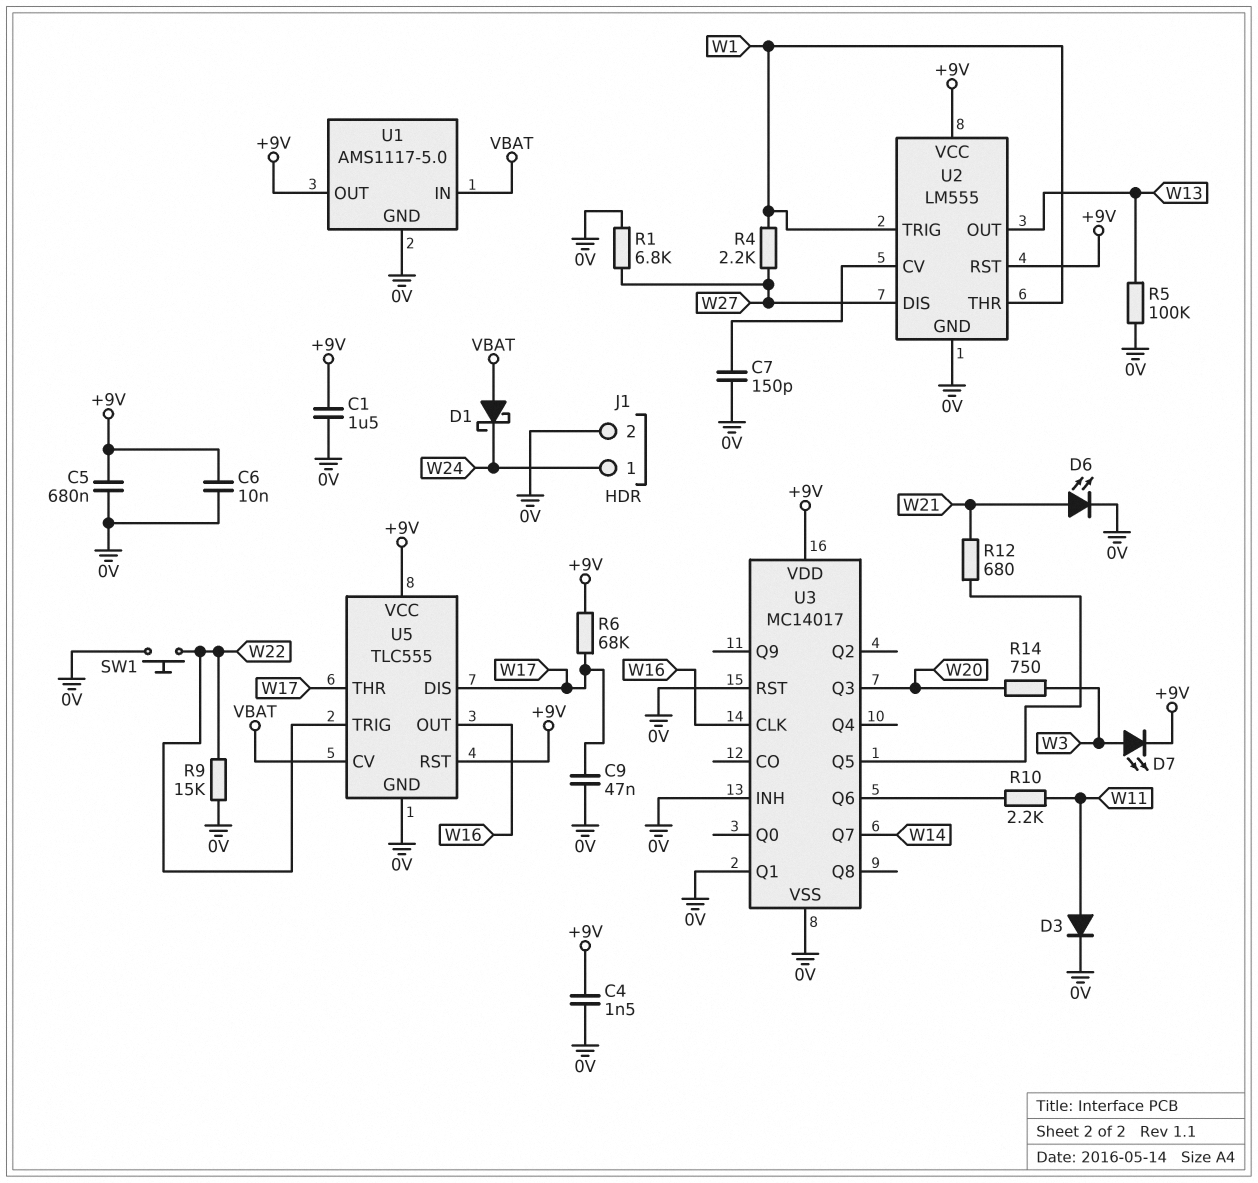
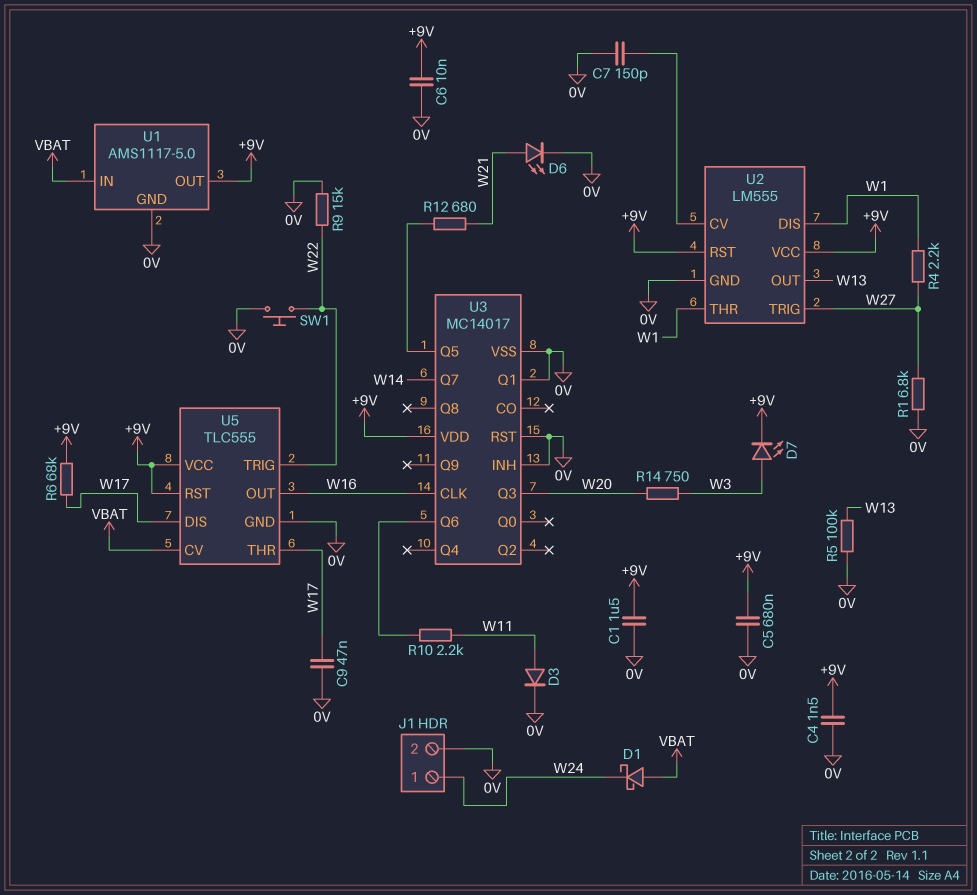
U2 pin DIS: W27 -> W1
U2 pin TRIG: W1 -> W27

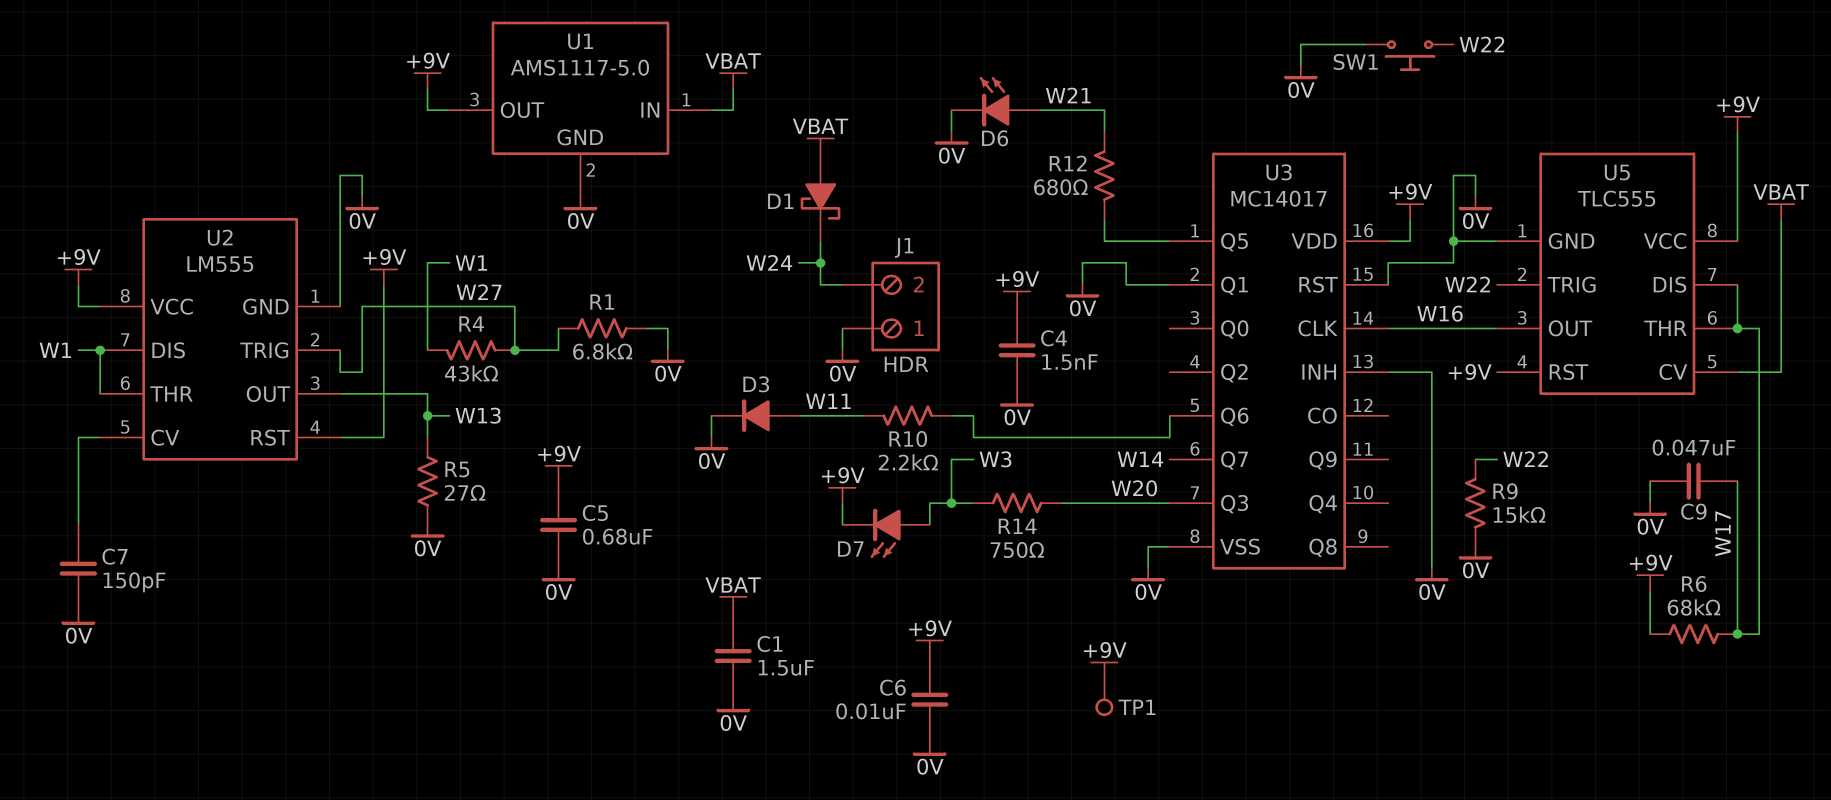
C1: 1.5uF (+9V, 0V) -> 1.5uF (0V, VBAT)
J1 pin 1: W24 -> 0V
J1 pin 2: 0V -> W24
R4: 2.2k (W1, W27) -> 43k (W1, W27)
R5: 100k (0V, W13) -> 27 (0V, W13)
TP1: none -> test point (+9V)

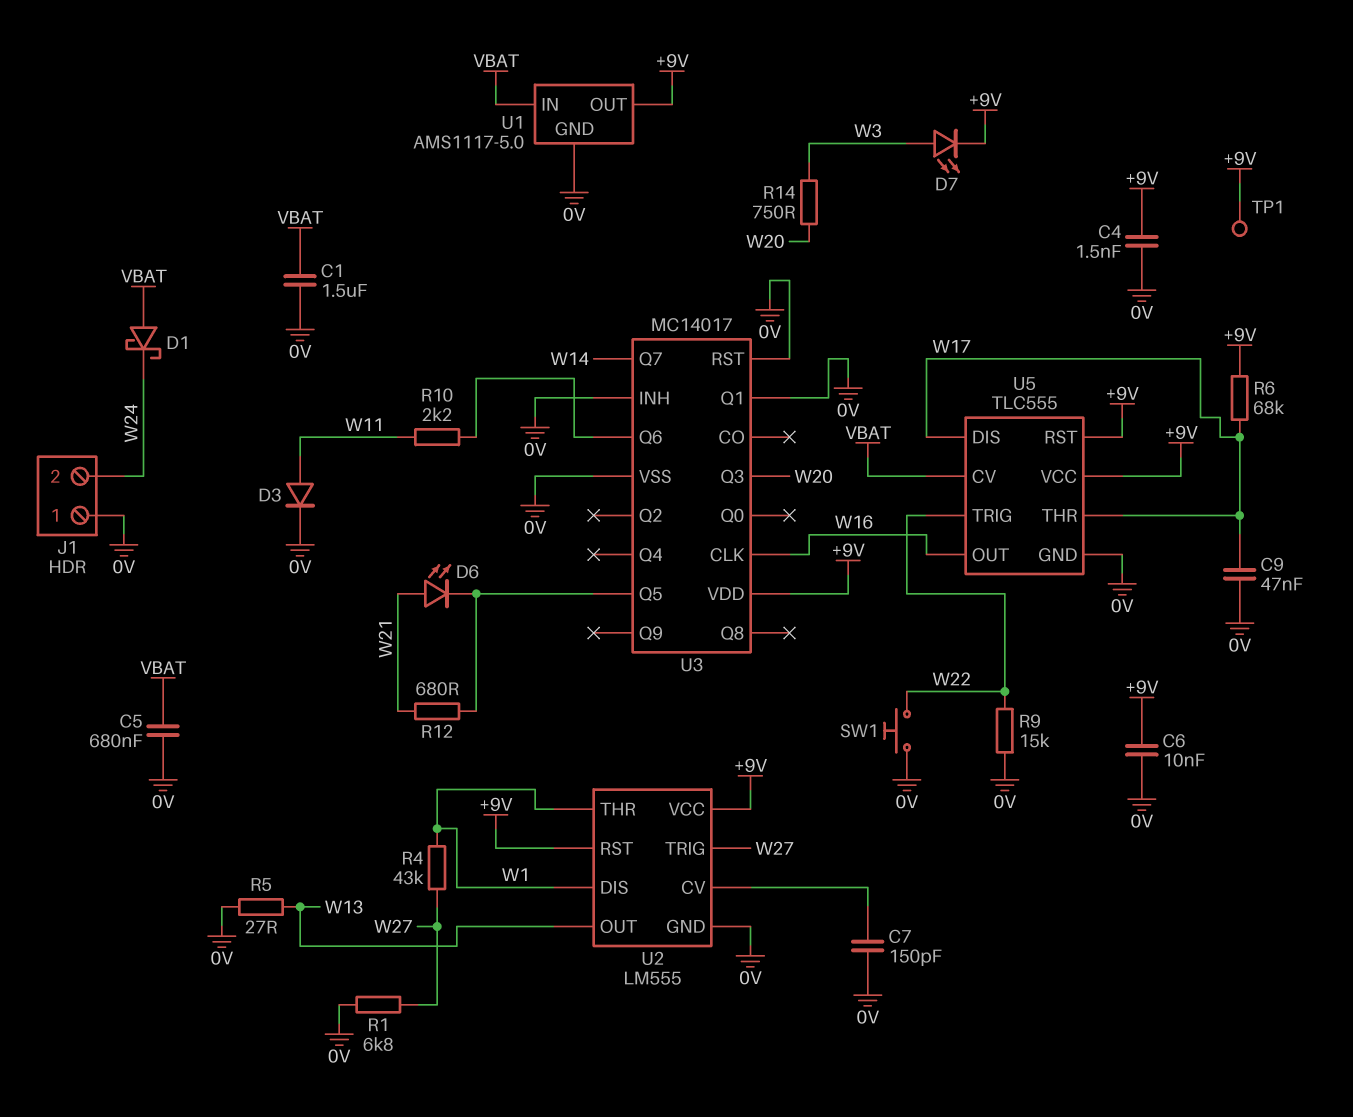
C5: 680nF (+9V, 0V) -> 680nF (0V, VBAT)
D6: LED (A W21, K 0V) -> LED (A W21, K U3/Q5)

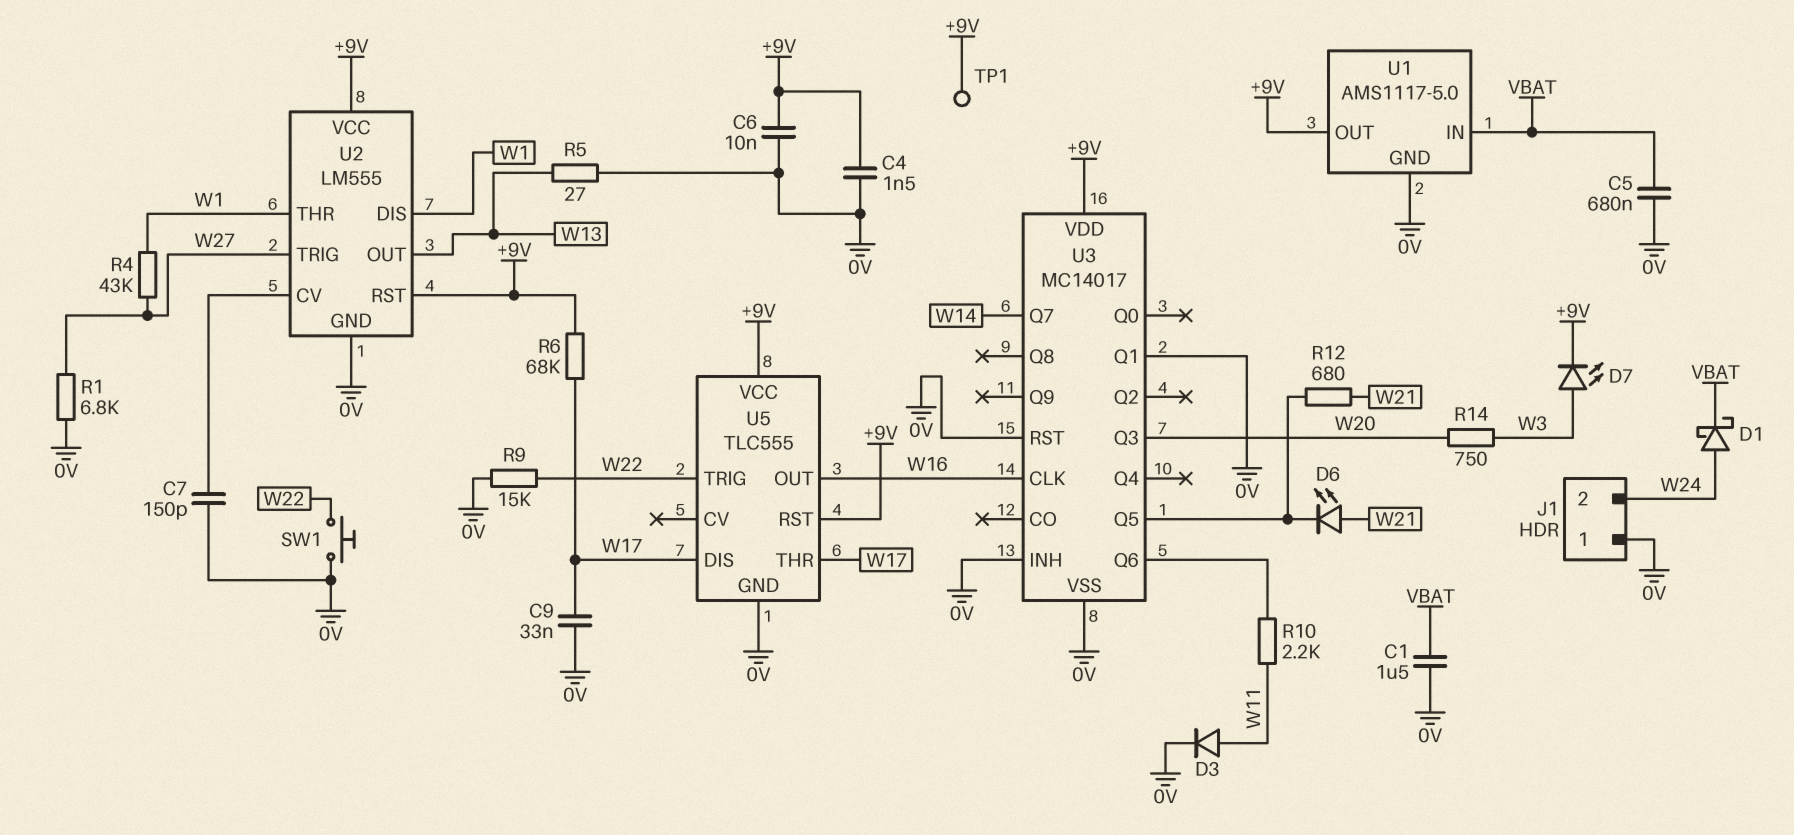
C9: 47nF (0V, W17) -> 33nF (0V, W17)
D1: schottky (A VBAT, K W24) -> schottky (A W24, K VBAT)
U5 pin CV: VBAT -> none

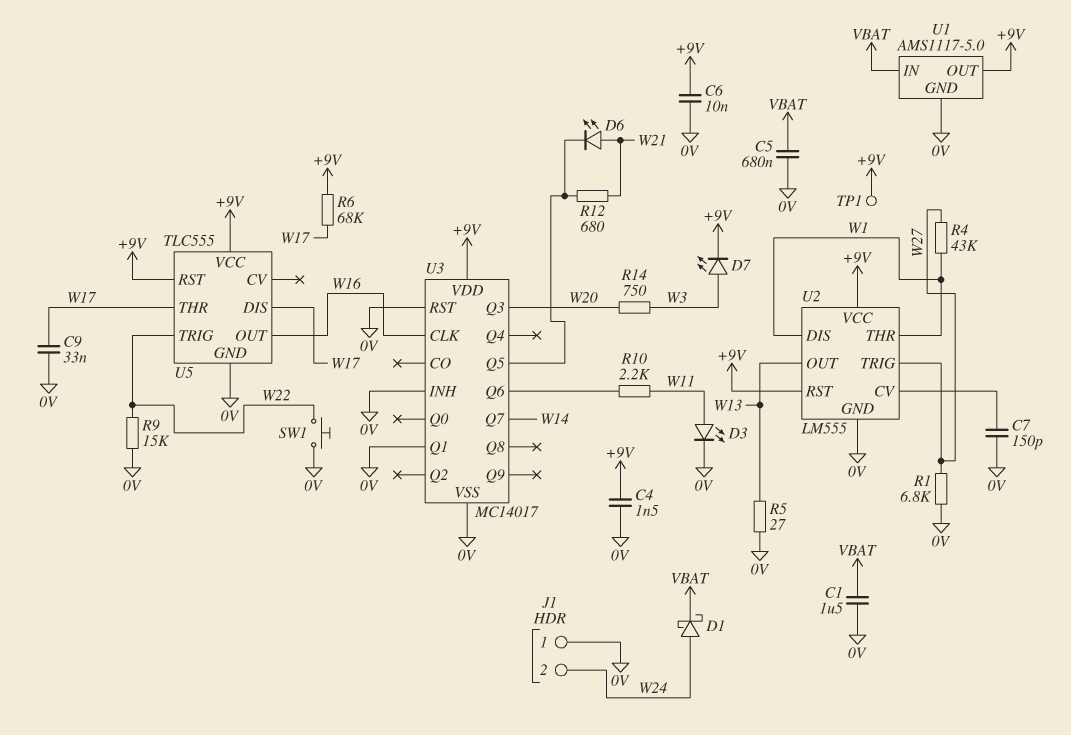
D3: diode (A W11, K 0V) -> LED (A W11, K 0V)

